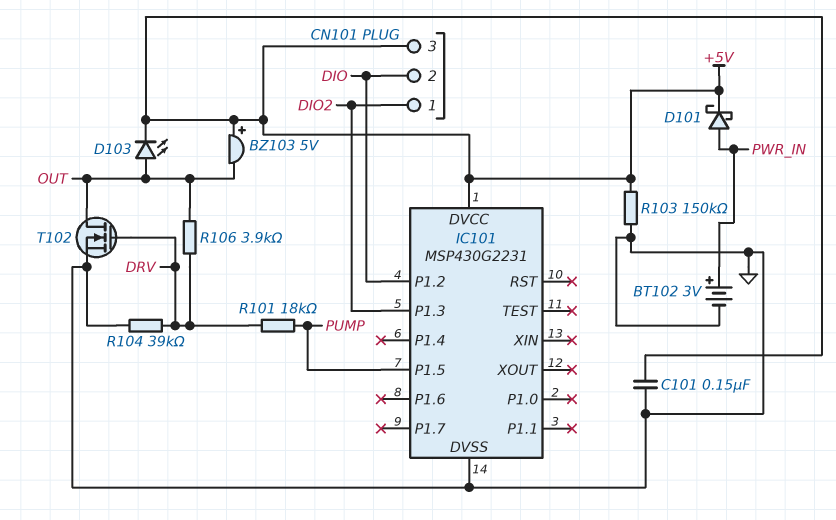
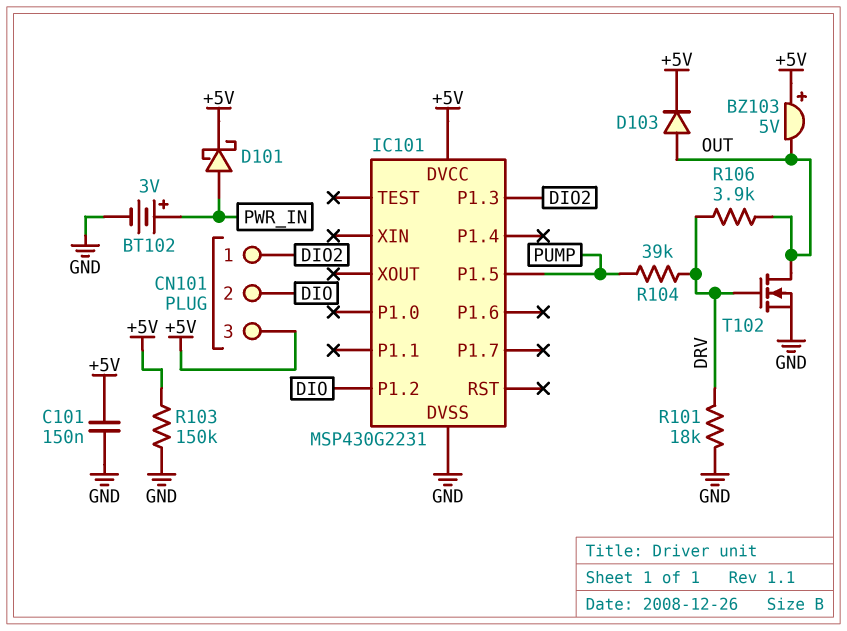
D103: LED (A OUT, K +5V) -> diode (A OUT, K +5V)
R101: 18k (DRV, PUMP) -> 18k (DRV, GND)
R104: 39k (DRV, GND) -> 39k (DRV, PUMP)

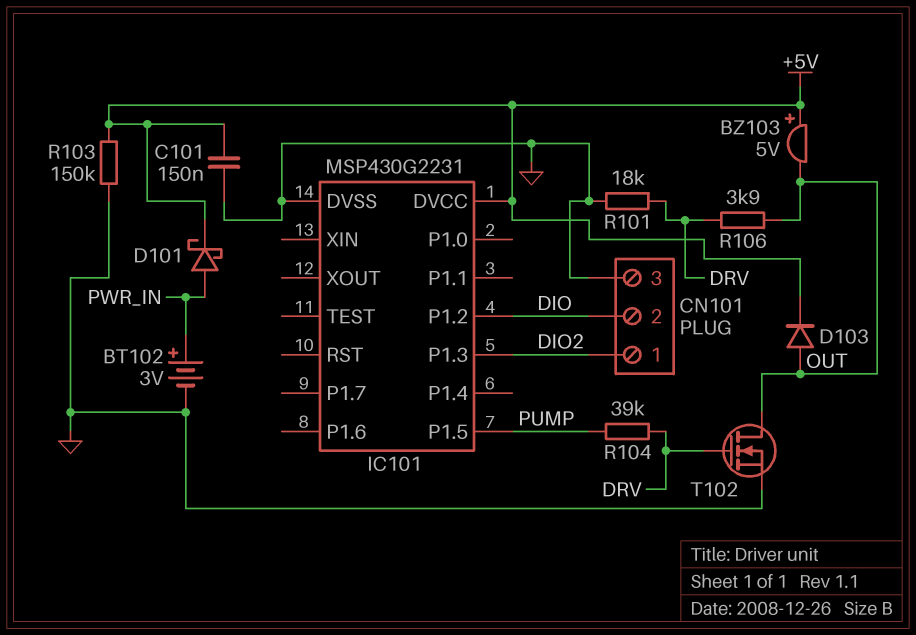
CN101 pin 3: +5V -> GND

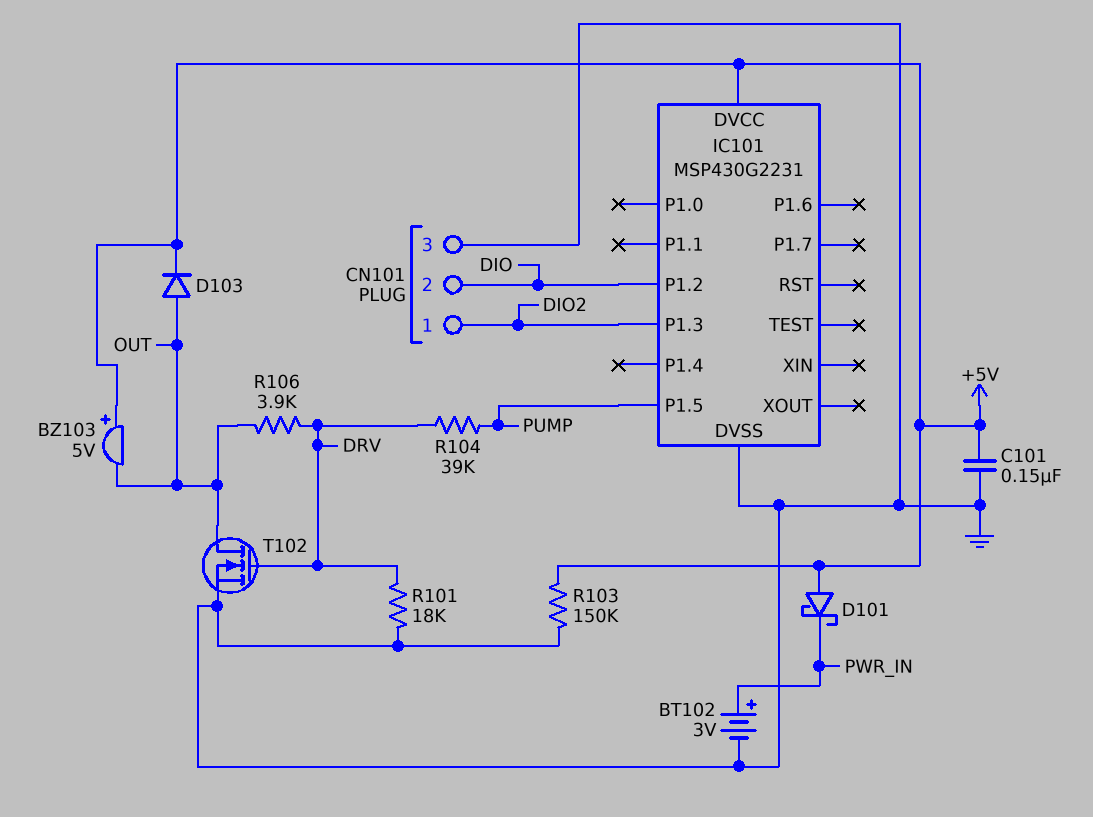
D101: schottky (A PWR_IN, K +5V) -> schottky (A +5V, K PWR_IN)

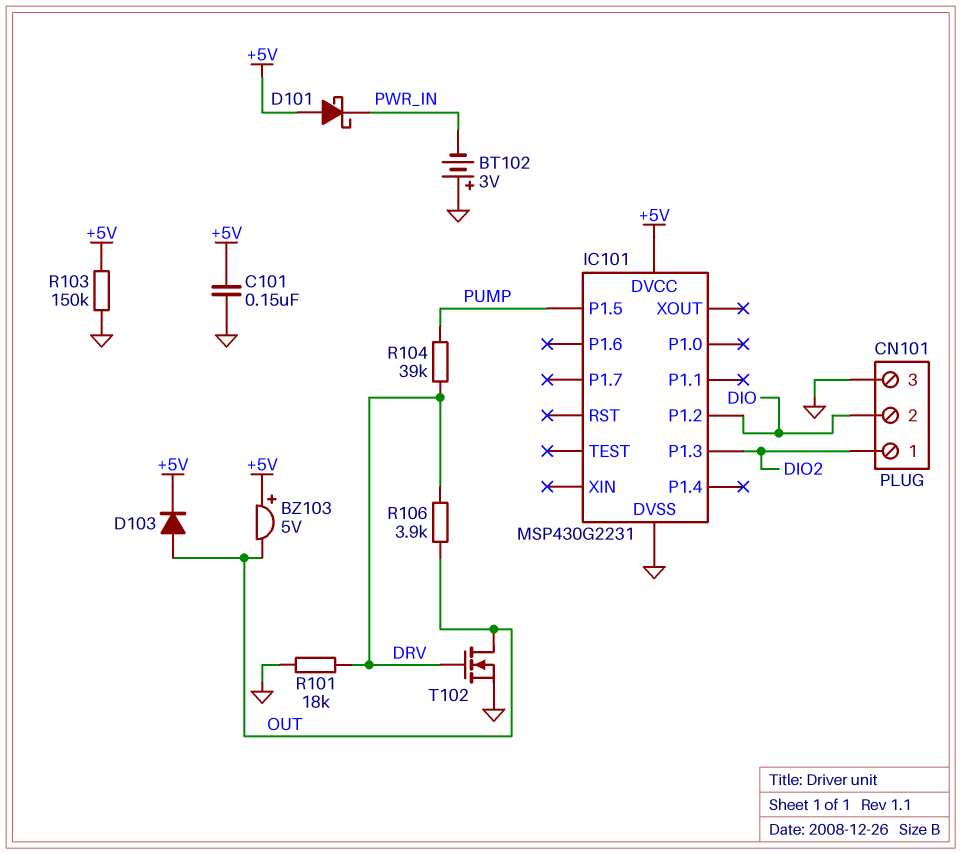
BT102: 3V (plus PWR_IN, minus GND) -> 3V (plus GND, minus PWR_IN)

